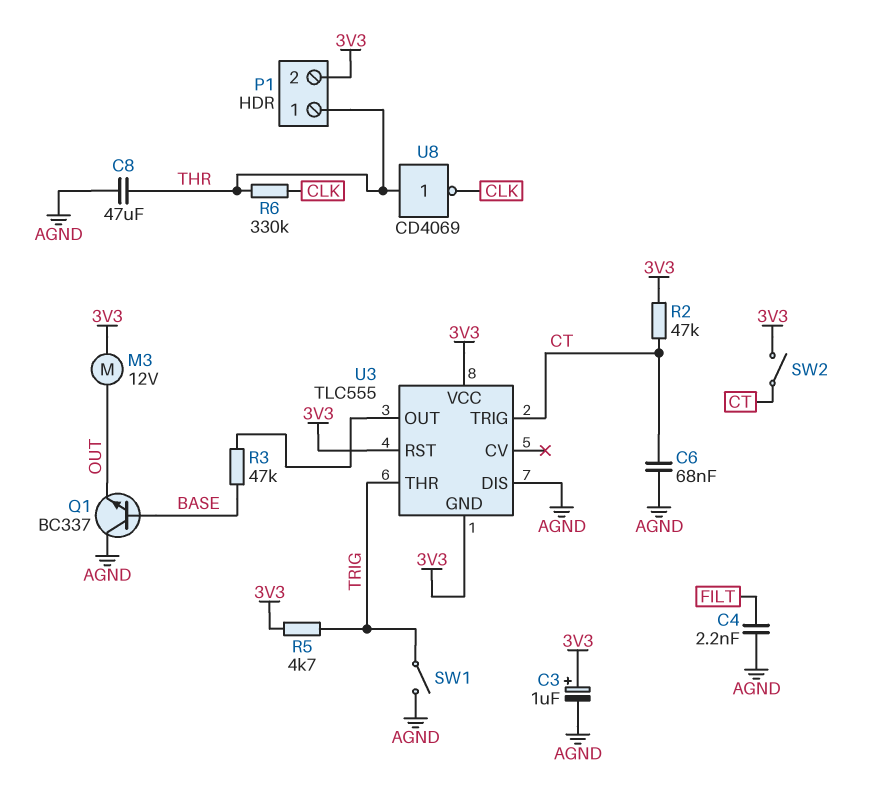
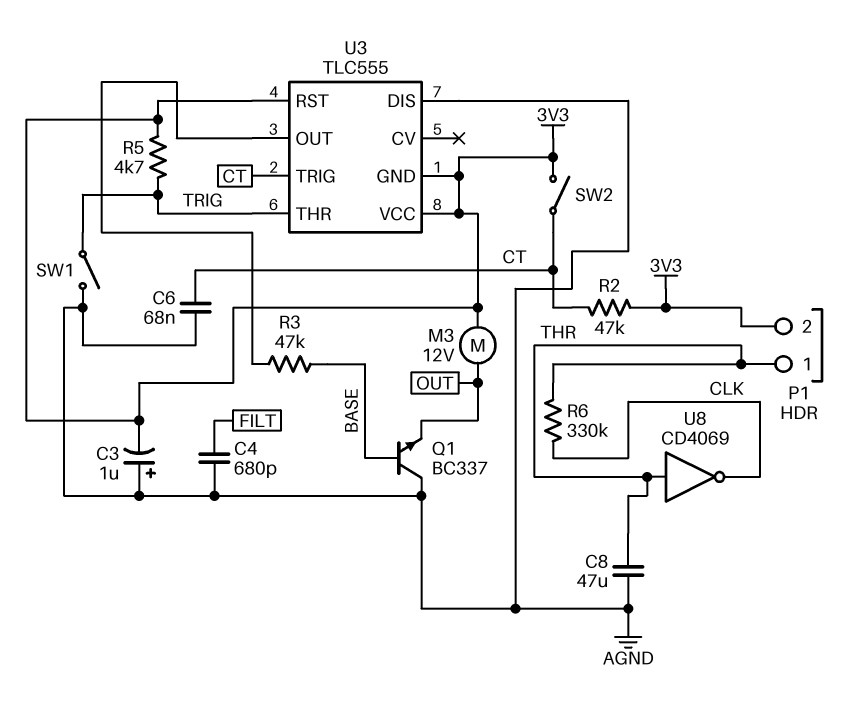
C3: 1uF (plus 3V3, minus AGND) -> 1uF (plus AGND, minus 3V3)
C4: 2.2nF (AGND, FILT) -> 680pF (AGND, FILT)

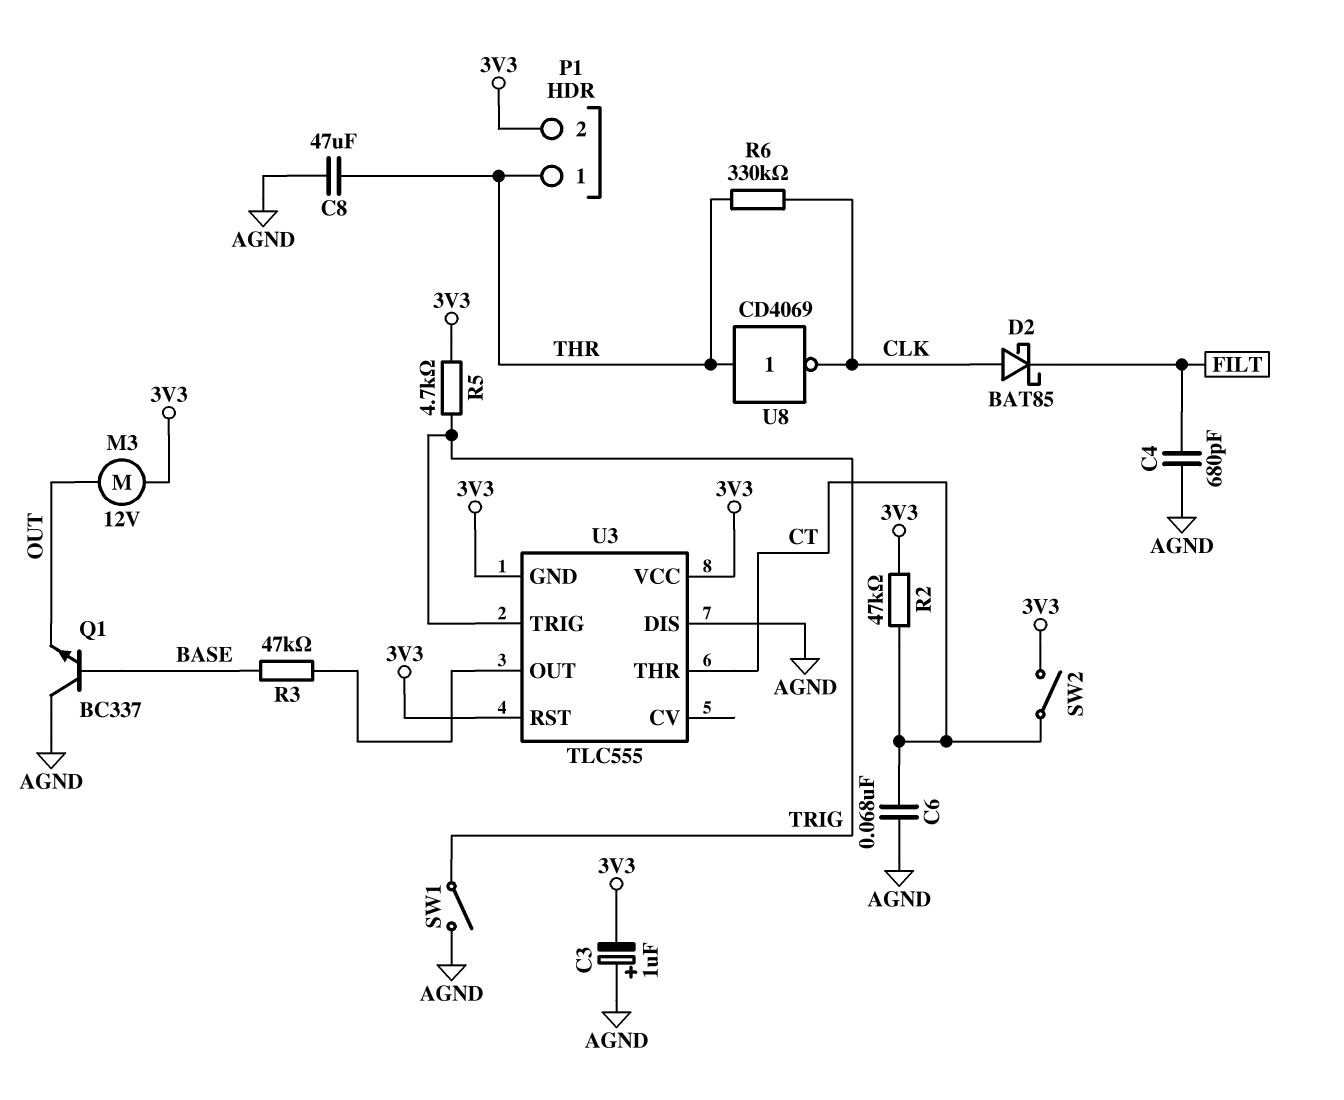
D2: none -> schottky BAT85 (A CLK, K FILT)
U3 pin THR: TRIG -> CT
U3 pin TRIG: CT -> TRIG

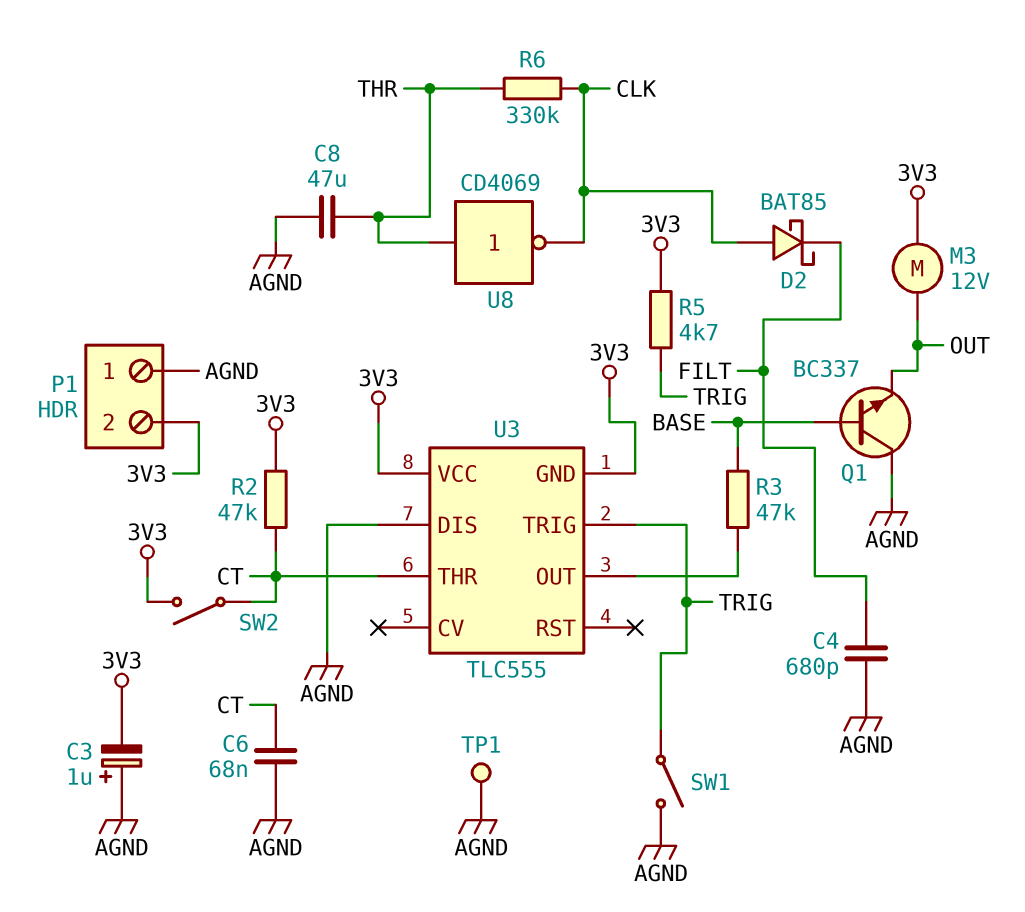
P1 pin 1: THR -> AGND
TP1: none -> test point (AGND)
U3 pin RST: 3V3 -> none

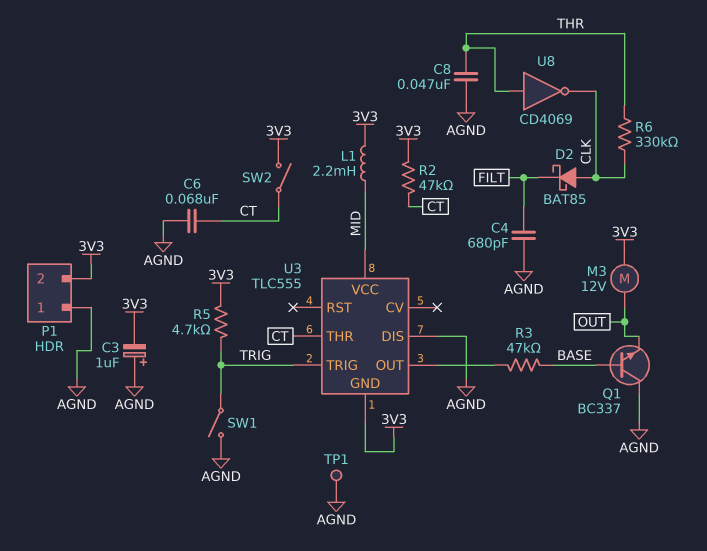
C8: 47uF (AGND, THR) -> 47nF (AGND, THR)
L1: none -> 2.2mH (3V3, MID)
U3 pin VCC: 3V3 -> MID

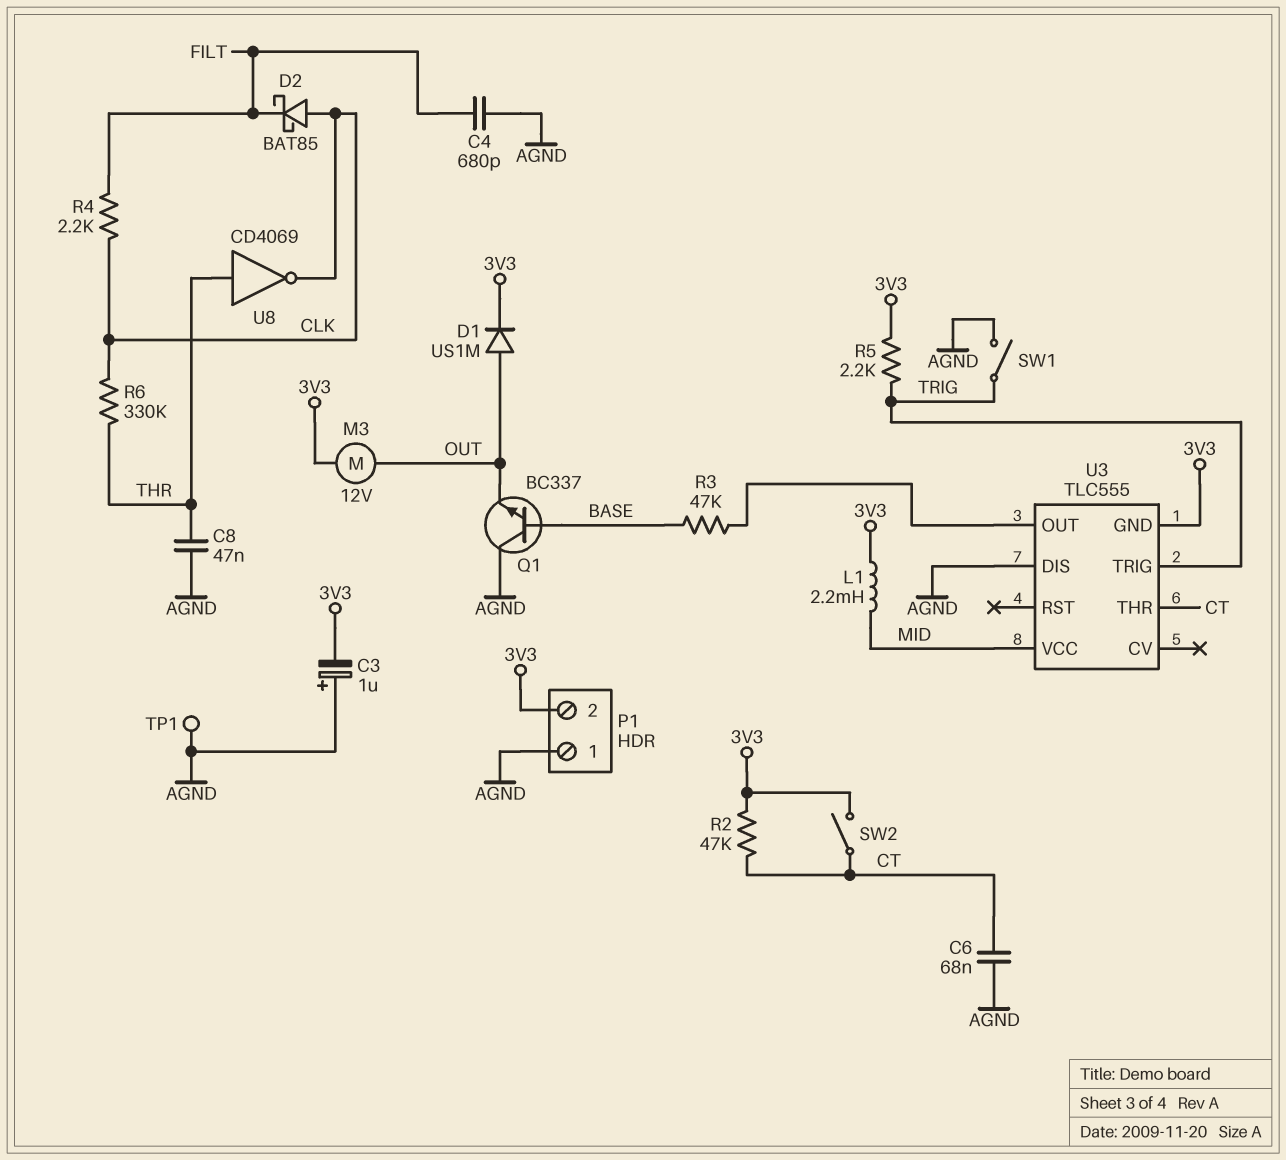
D1: none -> diode US1M (A OUT, K 3V3)
R4: none -> 2.2k (CLK, FILT)
R5: 4.7k (3V3, TRIG) -> 2.2k (3V3, TRIG)

